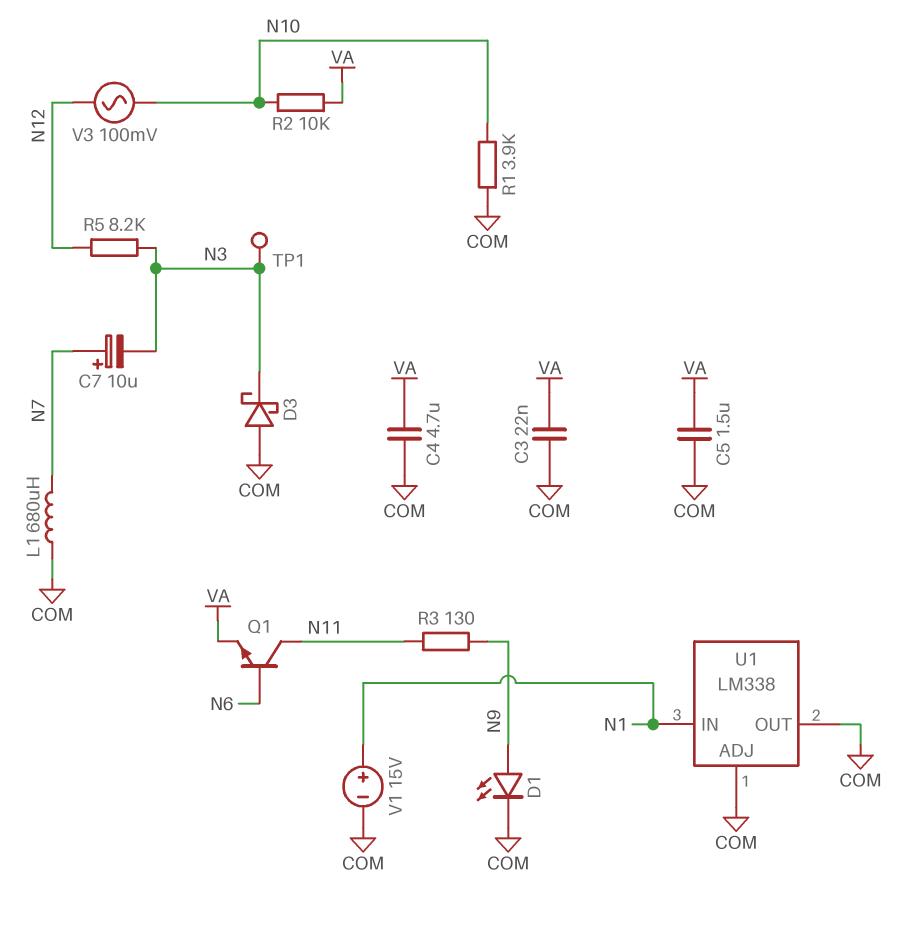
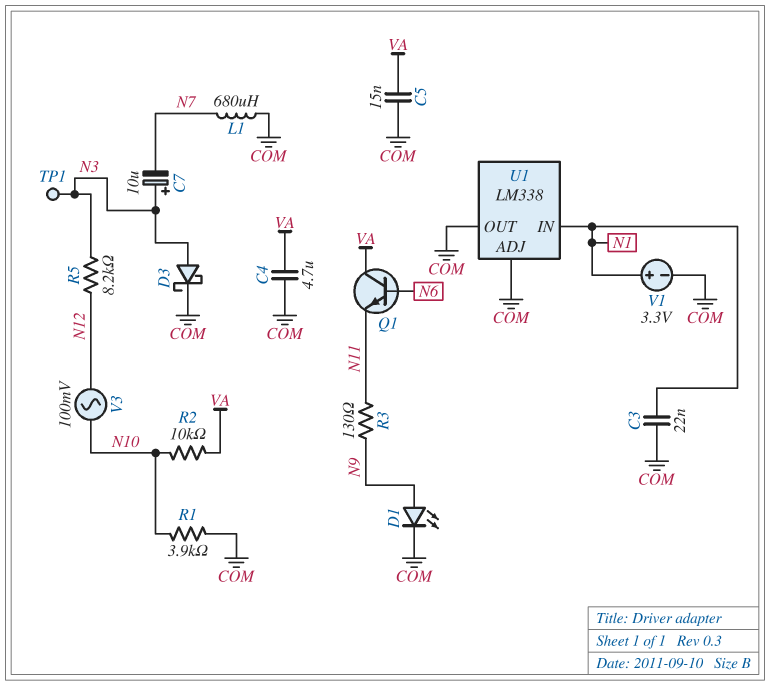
C3: 22nF (COM, VA) -> 22nF (COM, N1)
C5: 1.5uF (COM, VA) -> 15nF (COM, VA)
C7: 10uF (plus N7, minus N3) -> 10uF (plus N3, minus N7)
D3: schottky (A COM, K N3) -> schottky (A N3, K COM)
Q1: NPN (B N6, C N11, E VA) -> NPN (B N6, C VA, E N11)
V1: 15V (plus N1, minus COM) -> 3.3V (plus N1, minus COM)

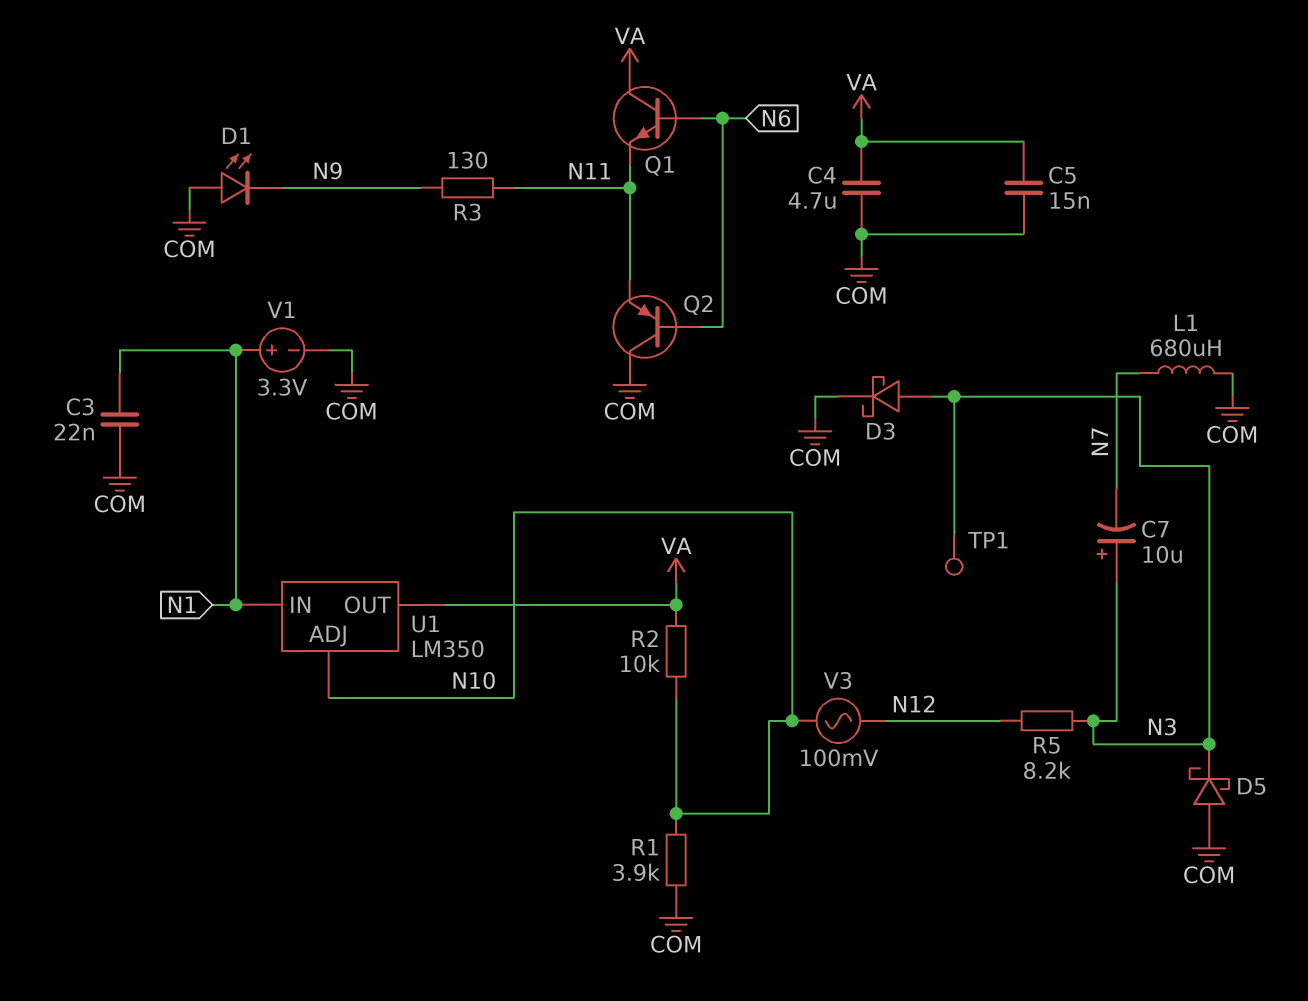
D1: LED (A N9, K COM) -> LED (A COM, K N9)
D5: none -> schottky (A COM, K N3)
Q2: none -> PNP (B N6, C COM, E N11)
U1: LM338 -> LM350
U1 pin ADJ: COM -> N10
U1 pin OUT: COM -> VA

